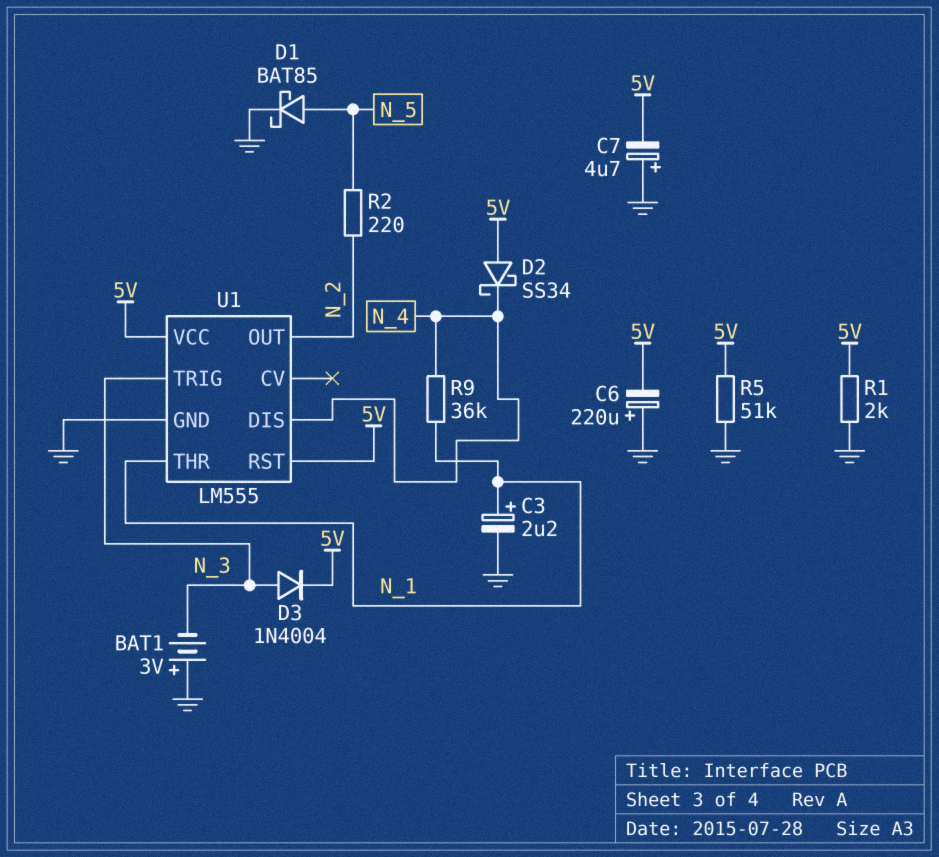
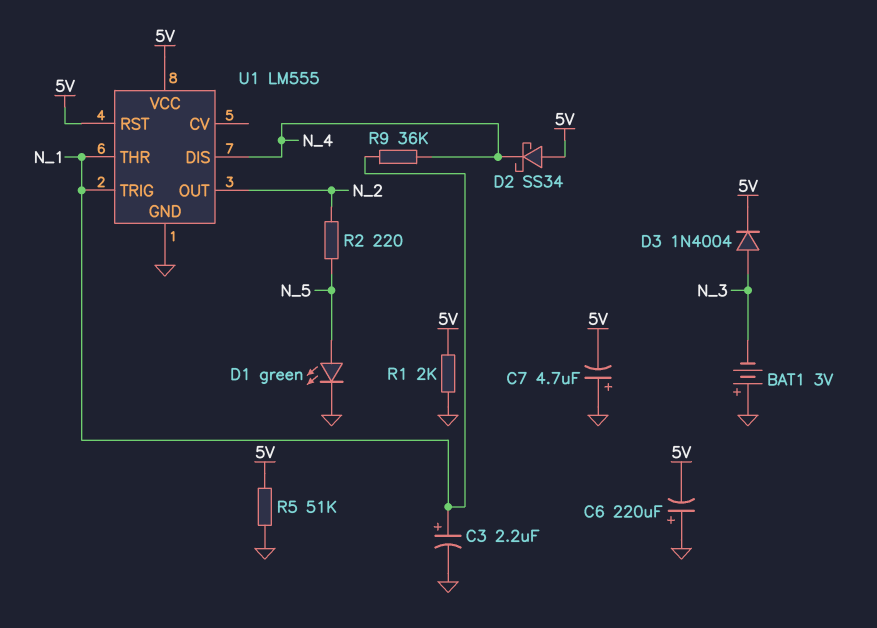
D1: schottky BAT85 (A N_5, K GND) -> LED green (A N_5, K GND)
U1 pin TRIG: N_3 -> N_1

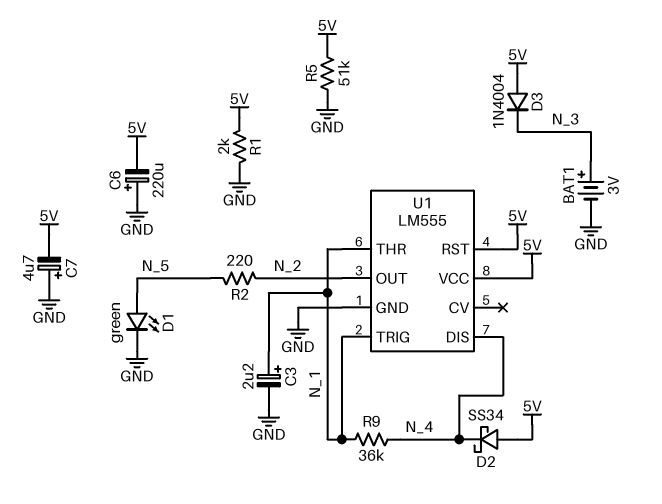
BAT1: 3V (plus GND, minus N_3) -> 3V (plus N_3, minus GND)
D3: diode 1N4004 (A N_3, K 5V) -> diode 1N4004 (A 5V, K N_3)

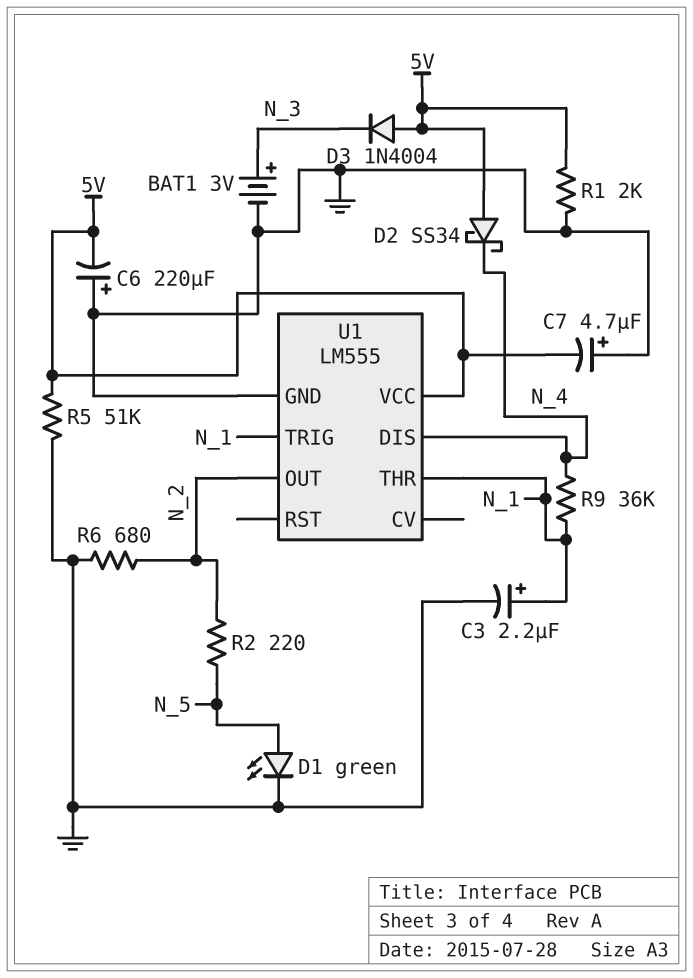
R6: none -> 680 (GND, N_2)
U1 pin RST: 5V -> none

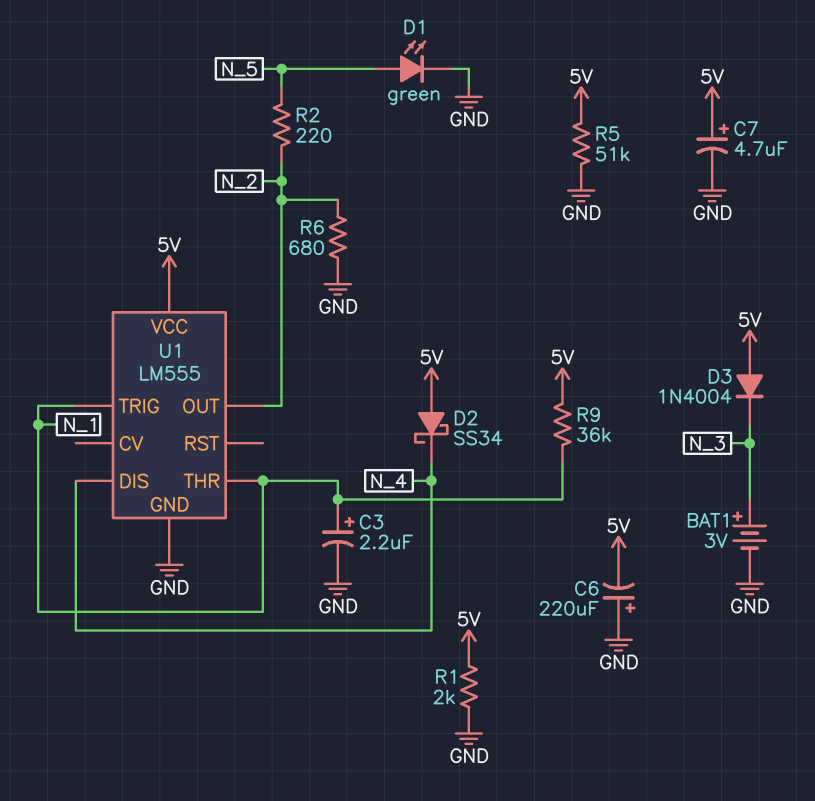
C7: 4.7uF (plus GND, minus 5V) -> 4.7uF (plus 5V, minus GND)
R9: 36k (N_1, N_4) -> 36k (5V, N_1)

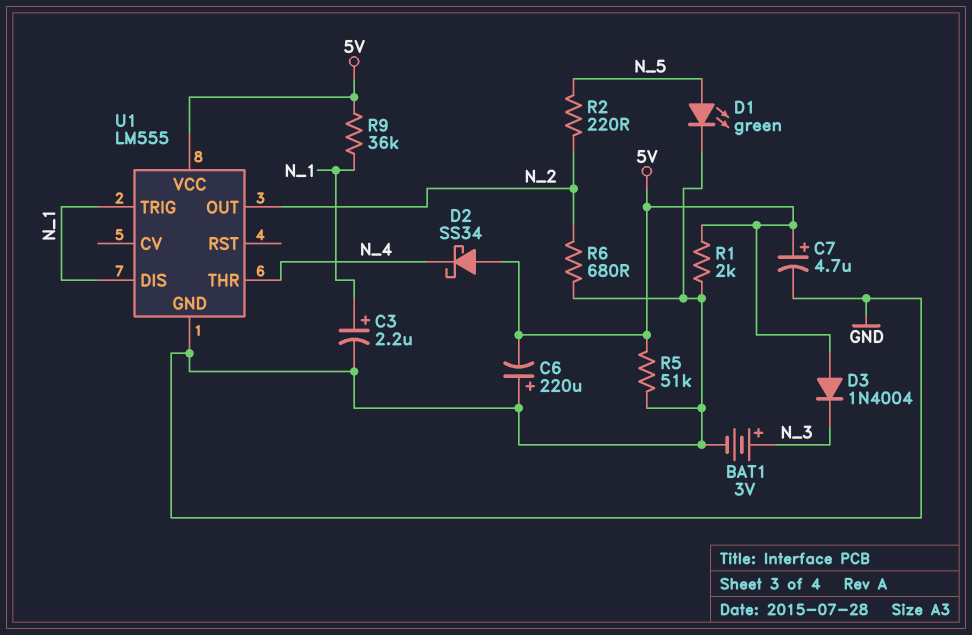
U1 pin DIS: N_4 -> N_1
U1 pin THR: N_1 -> N_4

